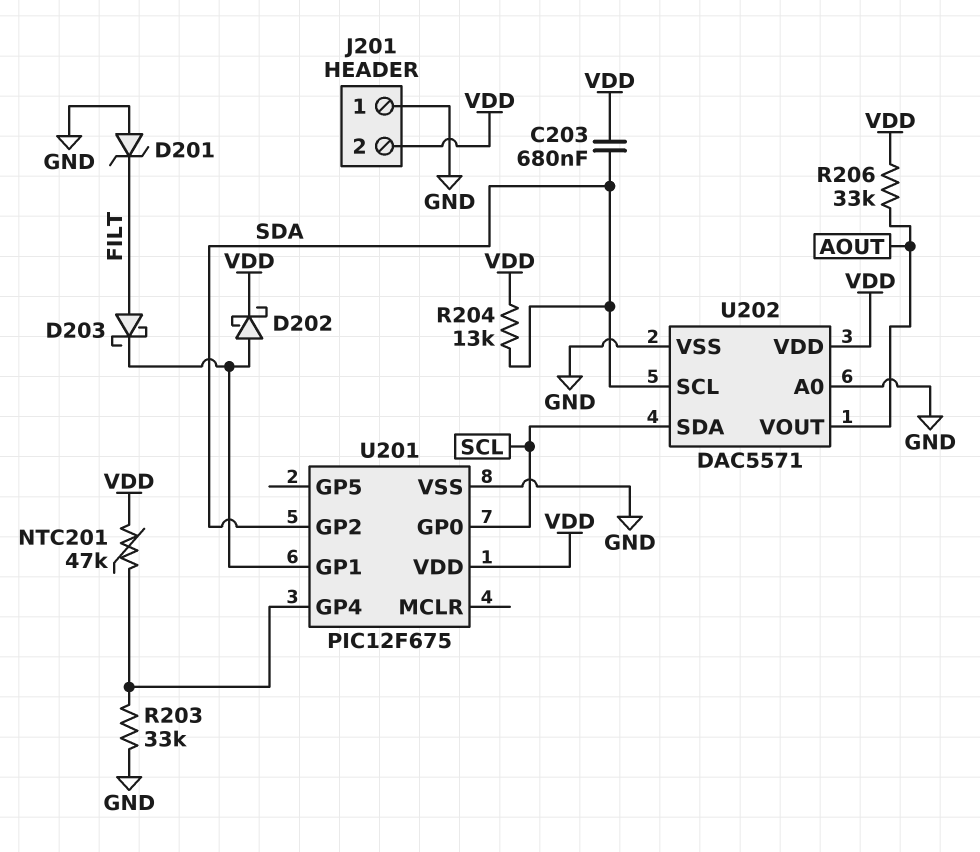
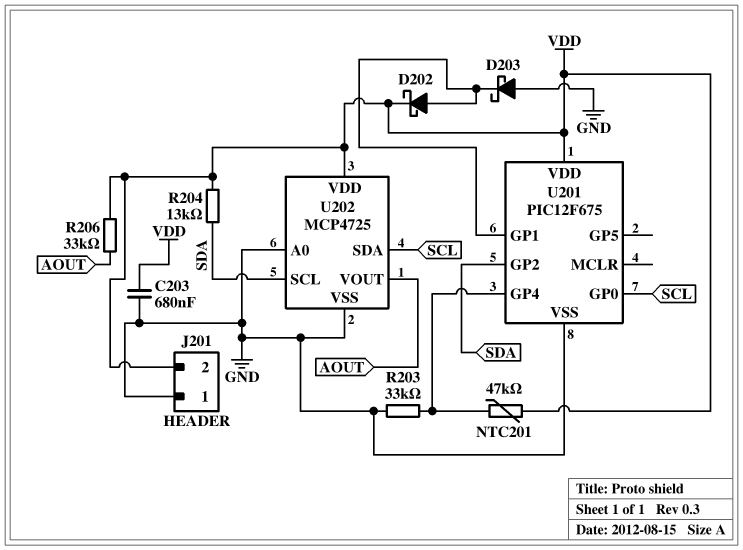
C203: 680nF (SDA, VDD) -> 680nF (GND, VDD)
D201: zener (A GND, K FILT) -> none
D203: schottky (A FILT, K U201/GP1) -> schottky (A GND, K U201/GP1)
U202: DAC5571 -> MCP4725

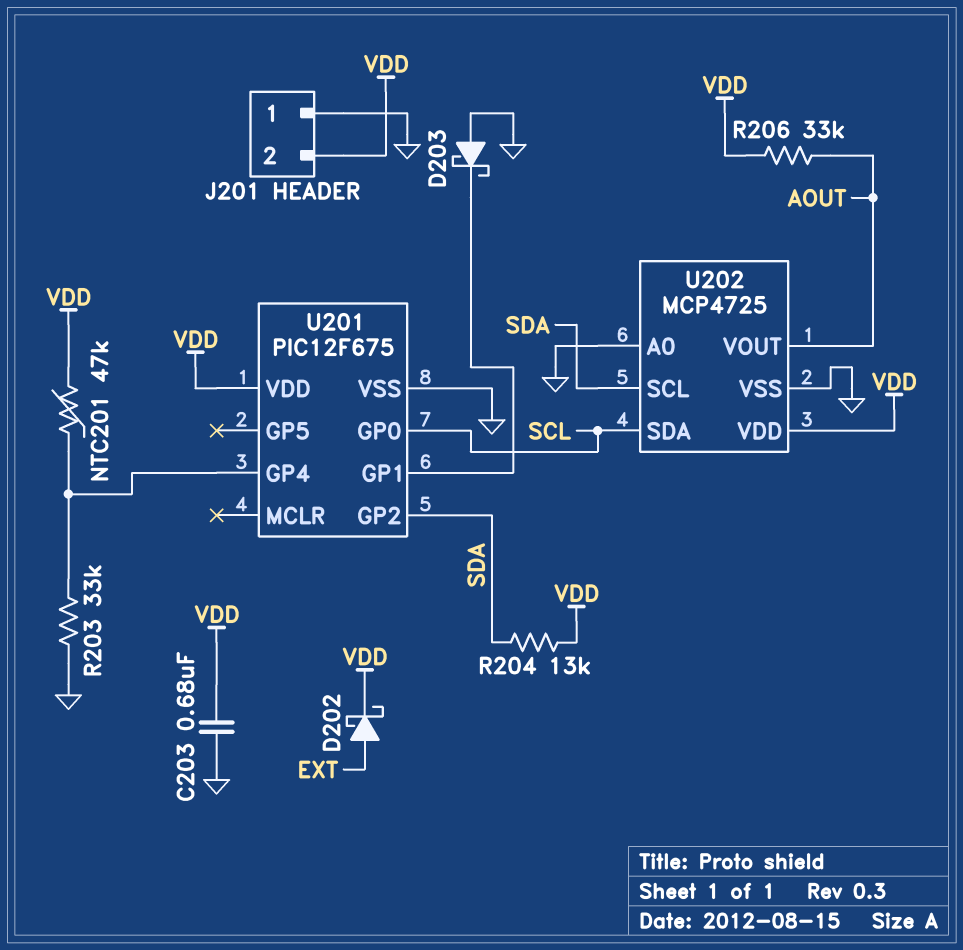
D202: schottky (A U201/GP1, K VDD) -> schottky (A EXT, K VDD)

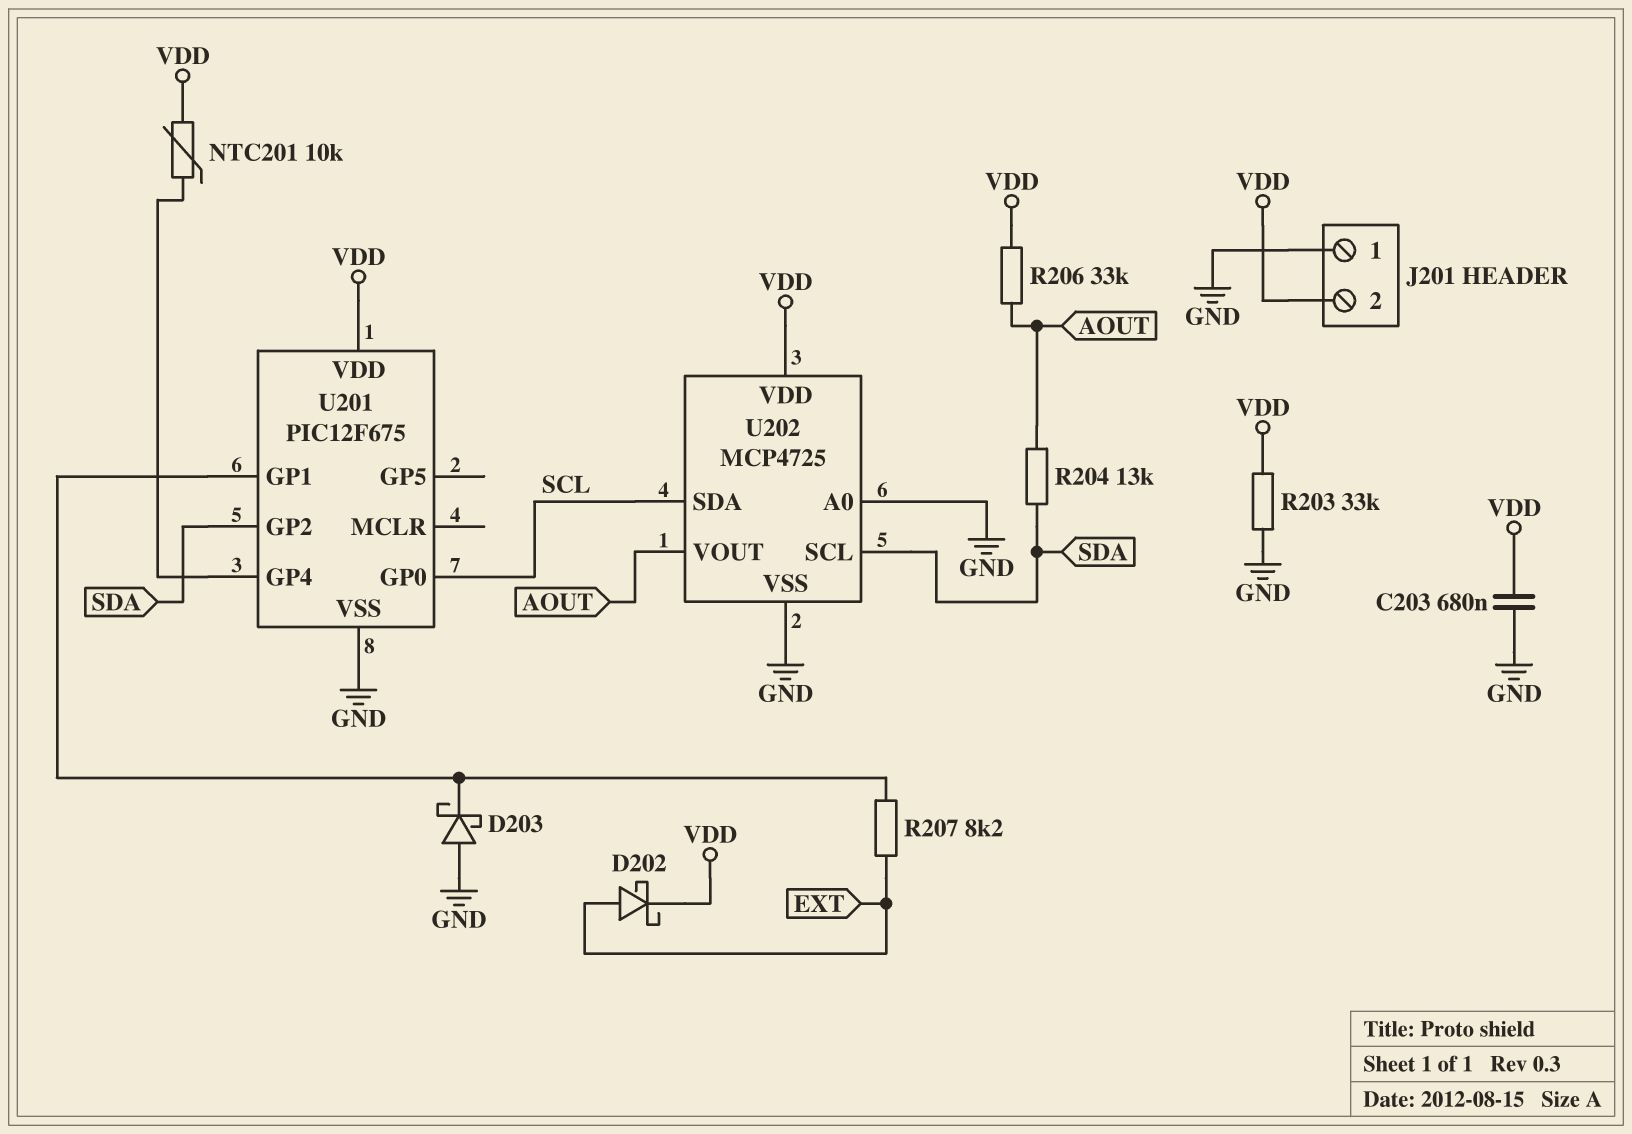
NTC201: 47k (U201/GP4, VDD) -> 10k (U201/GP4, VDD)
R203: 33k (GND, U201/GP4) -> 33k (GND, VDD)
R204: 13k (SDA, VDD) -> 13k (AOUT, SDA)
R207: none -> 8.2k (EXT, U201/GP1)

